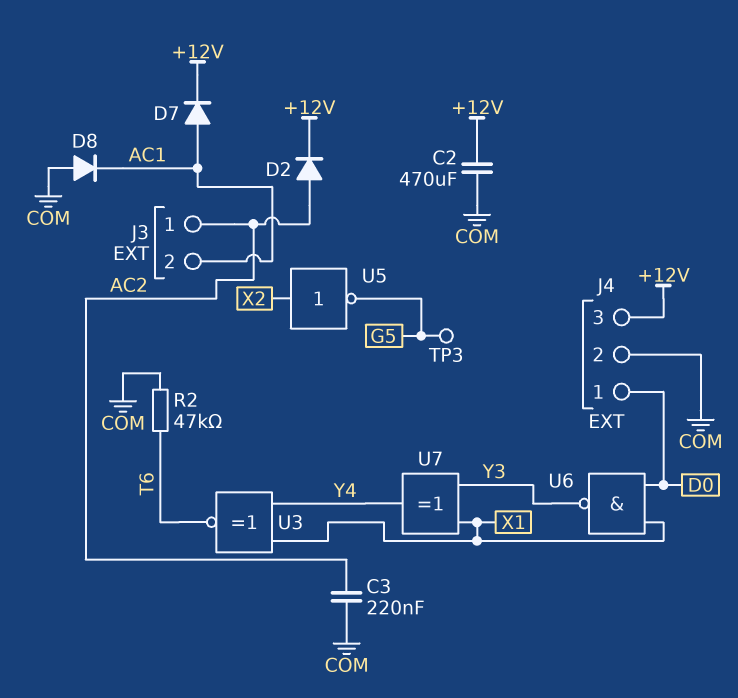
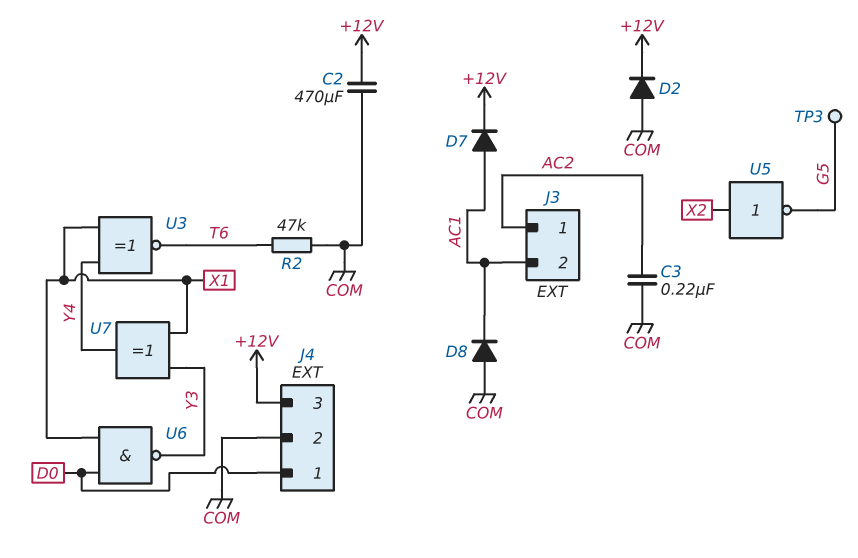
D2: diode (A AC2, K +12V) -> diode (A COM, K +12V)

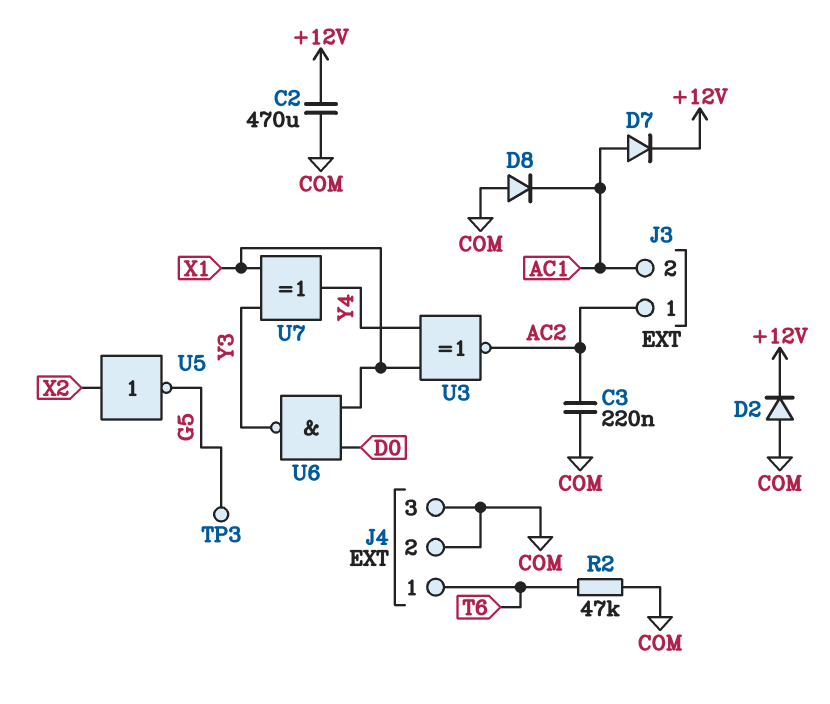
J4 pin 1: D0 -> T6
J4 pin 3: +12V -> COM
U3: XNOR (in X1, in Y4, out T6) -> XNOR (in X1, in Y4, out AC2)

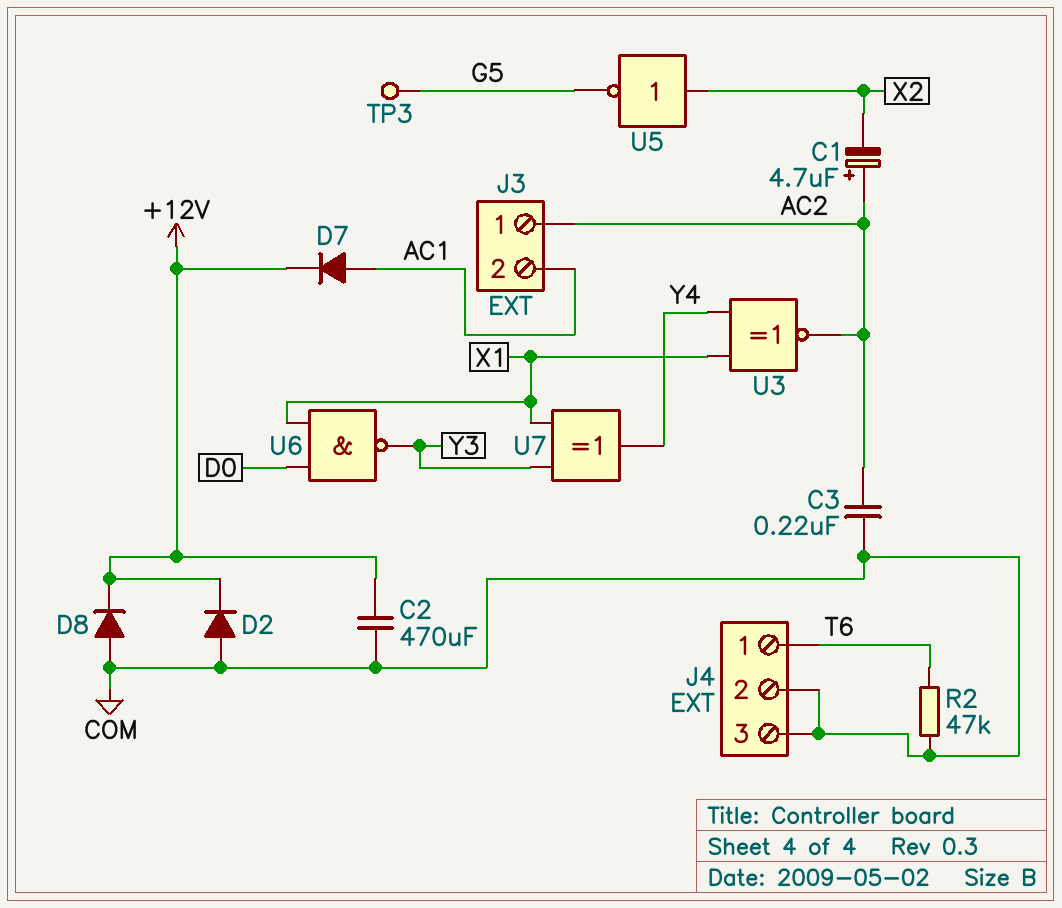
C1: none -> 4.7uF (plus AC2, minus X2)
D8: diode (A COM, K AC1) -> diode (A COM, K +12V)

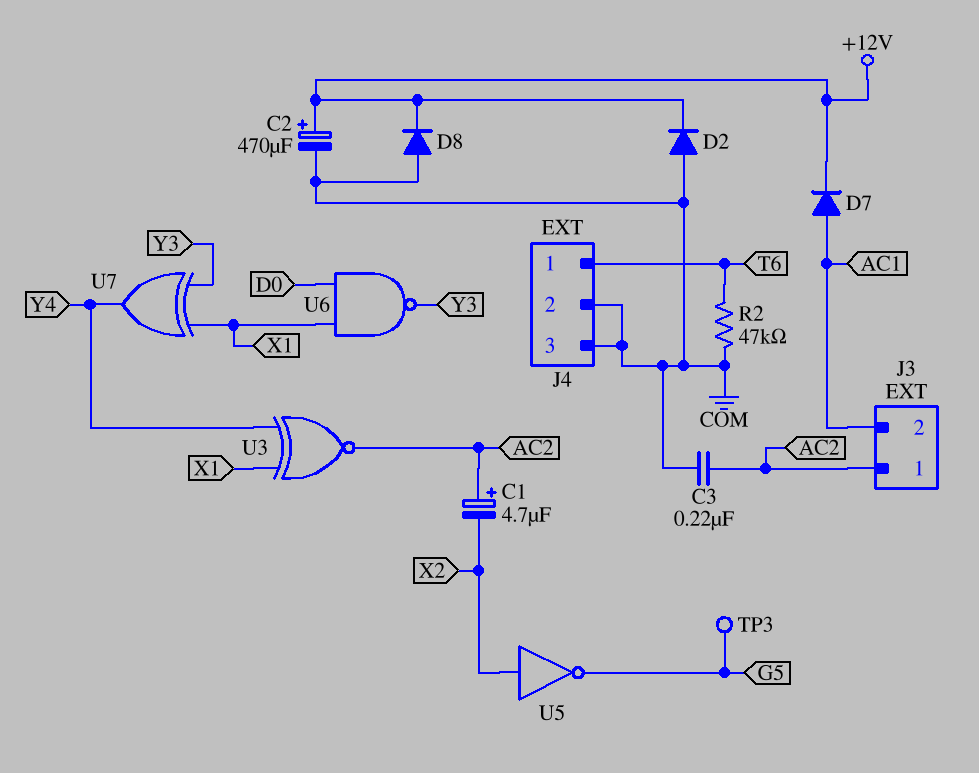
C2: 470uF (+12V, COM) -> 470uF (plus +12V, minus COM)

